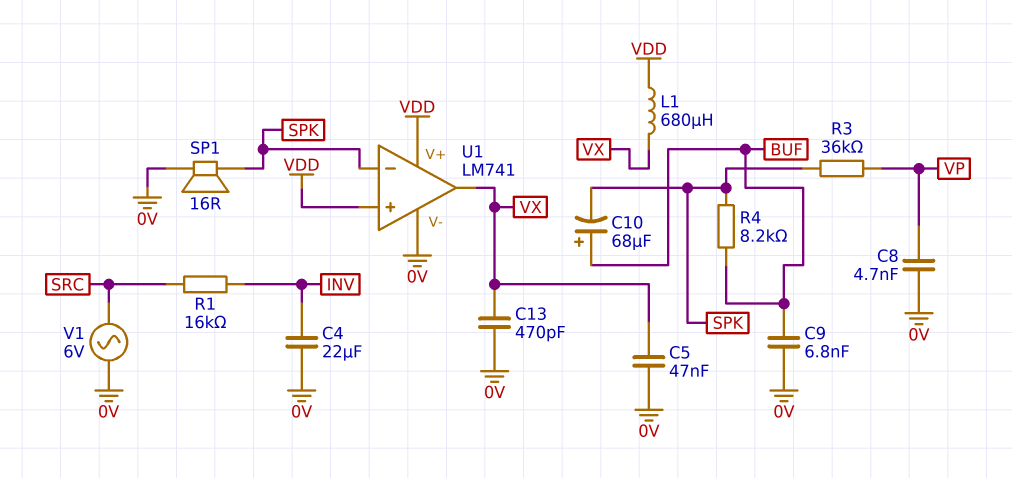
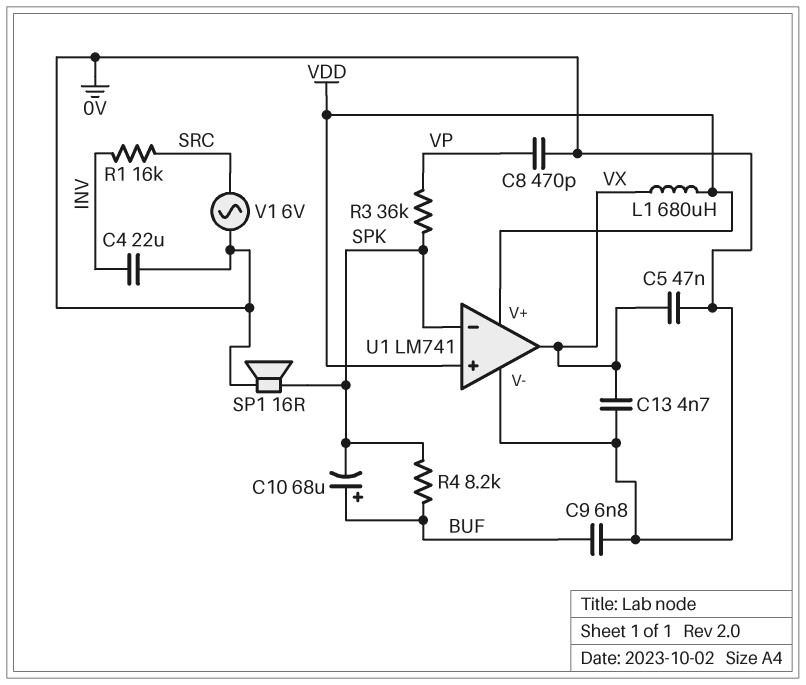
C8: 4.7nF (0V, VP) -> 470pF (0V, VP)
C13: 470pF (0V, VX) -> 4.7nF (0V, VX)

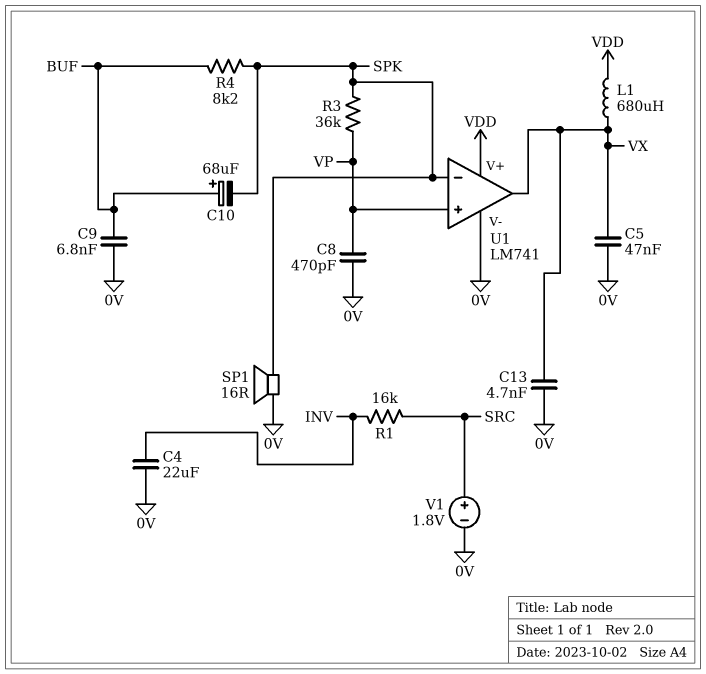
U1 pin in+: VDD -> VP
V1: AC 6V (0V, SRC) -> 1.8V (plus SRC, minus 0V)

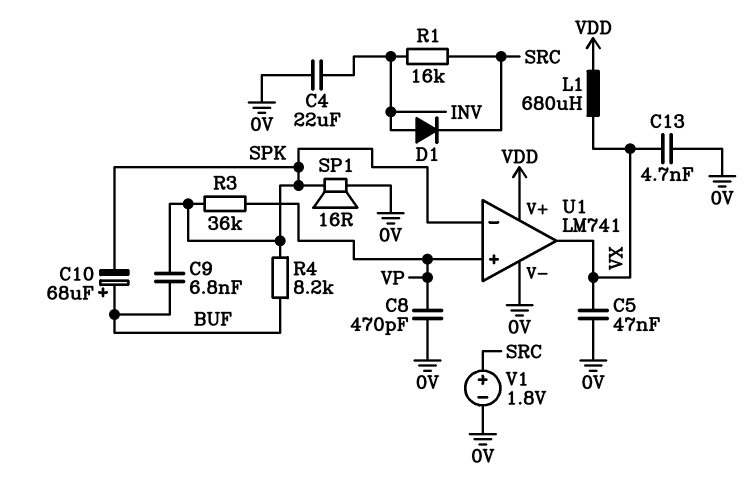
C9: 6.8nF (0V, BUF) -> 6.8nF (BUF, SPK)
D1: none -> diode (A INV, K SRC)

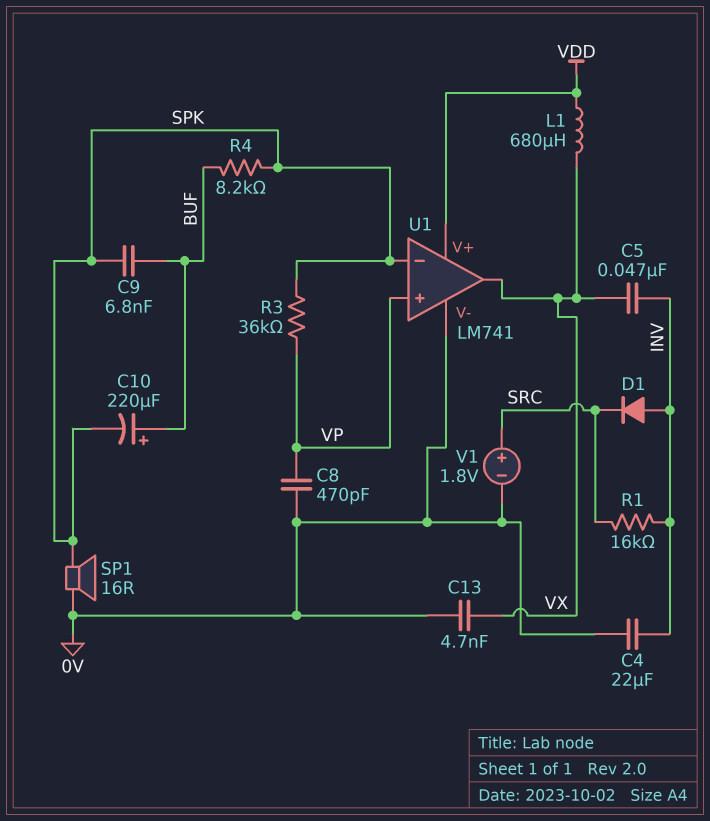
C5: 47nF (0V, VX) -> 47nF (INV, VX)
C10: 68uF (plus BUF, minus SPK) -> 220uF (plus BUF, minus SPK)

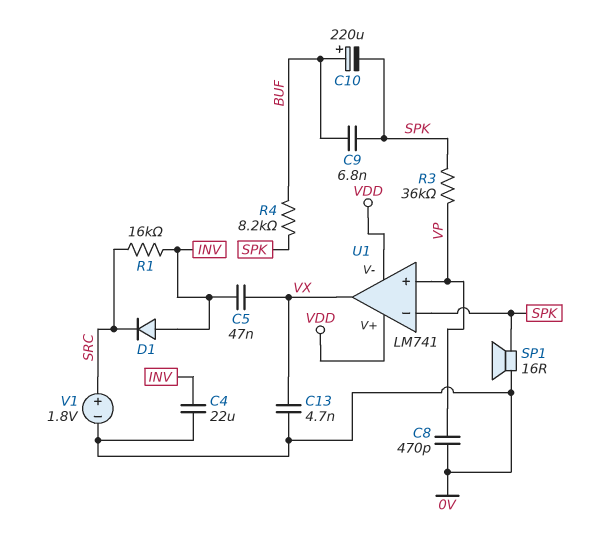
L1: 680uH (VDD, VX) -> none
U1 pin V-: 0V -> VDD

